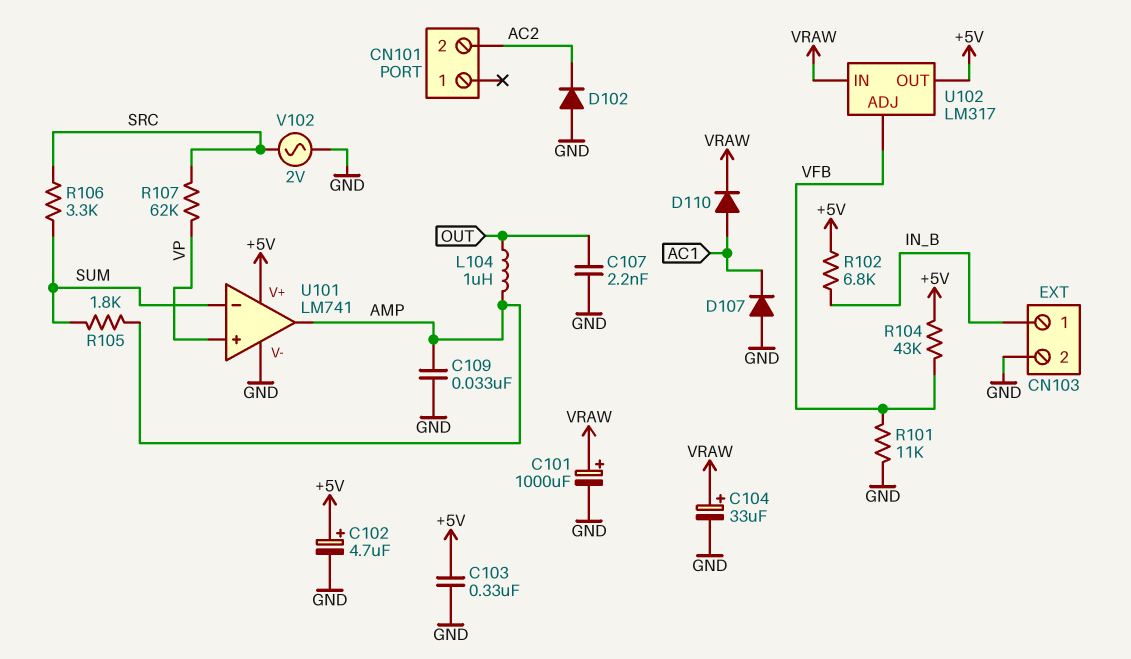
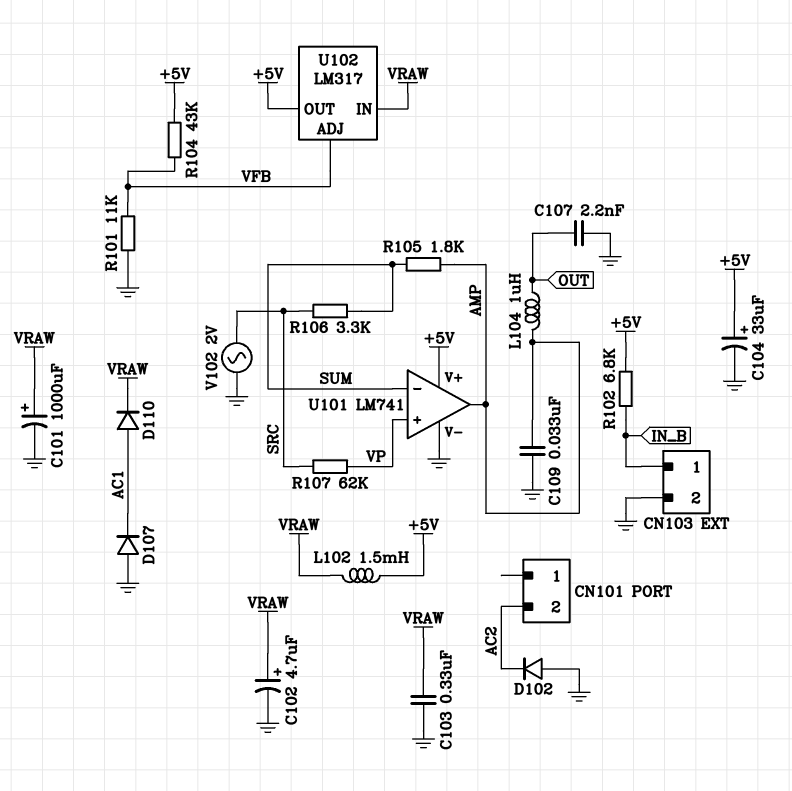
C102: 4.7uF (plus +5V, minus GND) -> 4.7uF (plus VRAW, minus GND)
C103: 330nF (+5V, GND) -> 330nF (GND, VRAW)
C104: 33uF (plus VRAW, minus GND) -> 33uF (plus +5V, minus GND)
L102: none -> 1.5mH (+5V, VRAW)

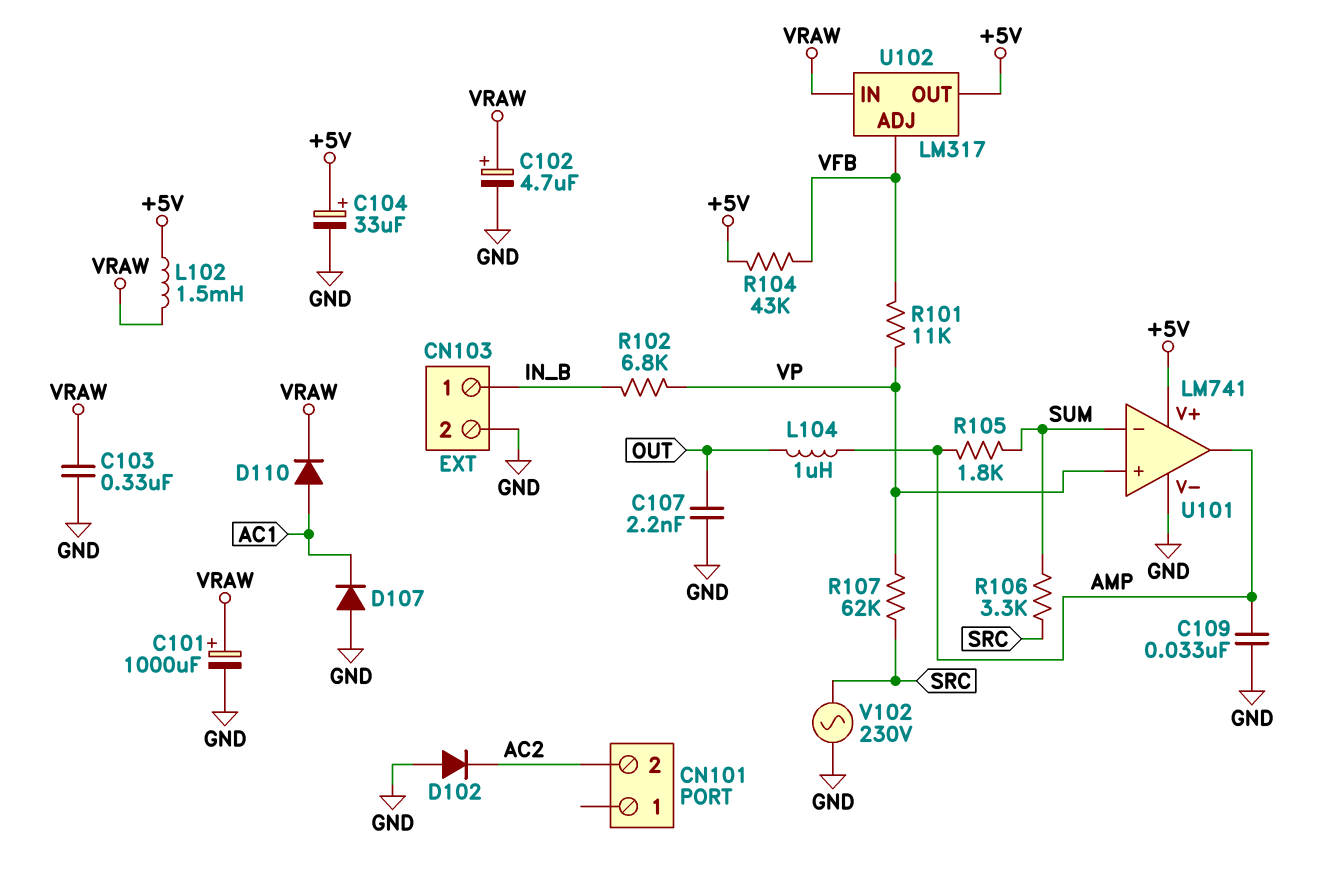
R101: 11k (GND, VFB) -> 11k (VFB, VP)
R102: 6.8k (+5V, IN_B) -> 6.8k (IN_B, VP)
V102: AC 2V (GND, SRC) -> AC 230V (GND, SRC)

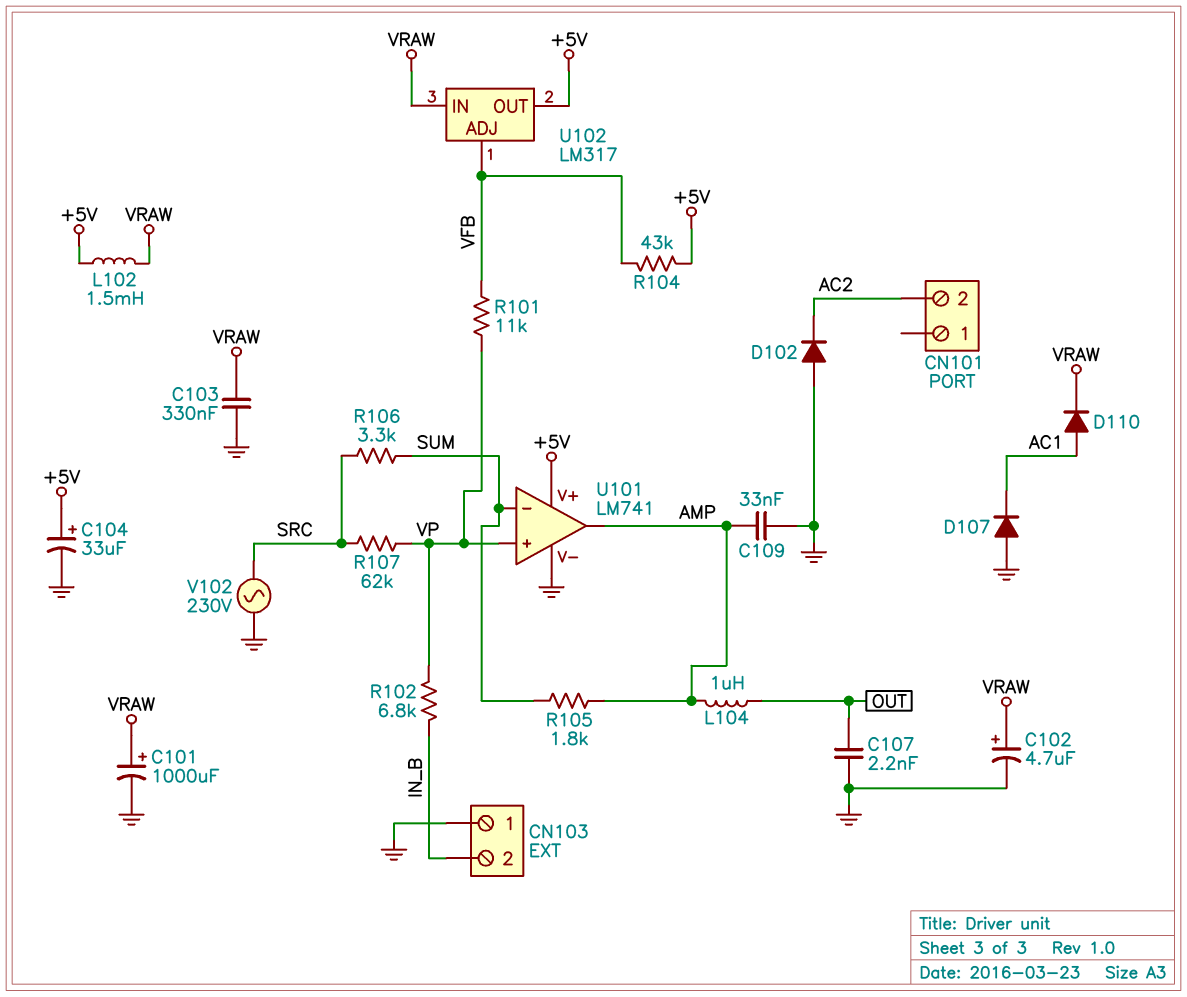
CN103 pin 1: IN_B -> GND
CN103 pin 2: GND -> IN_B

